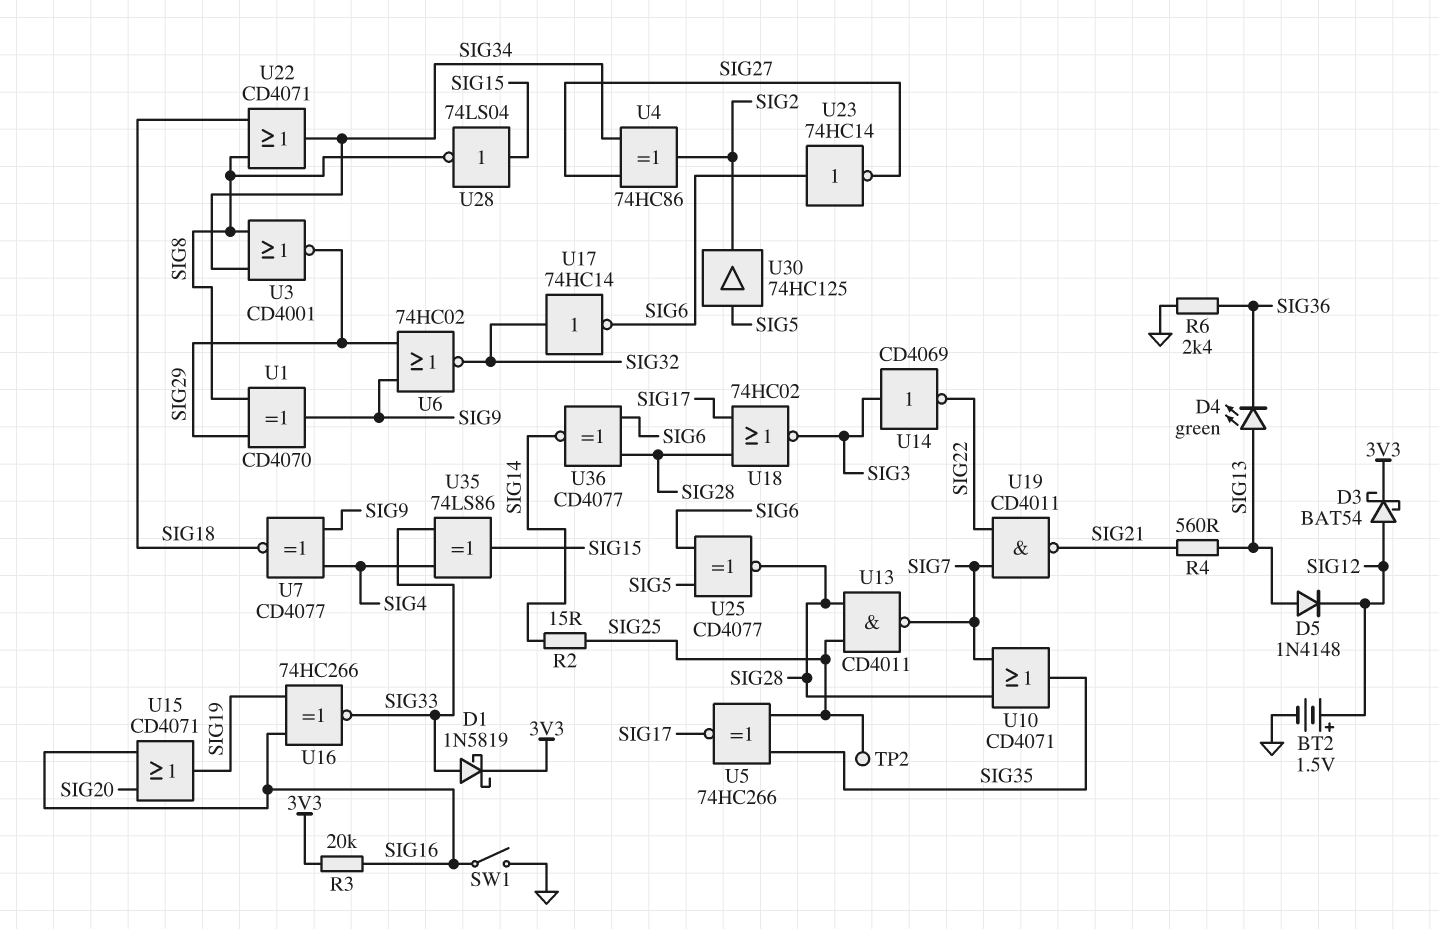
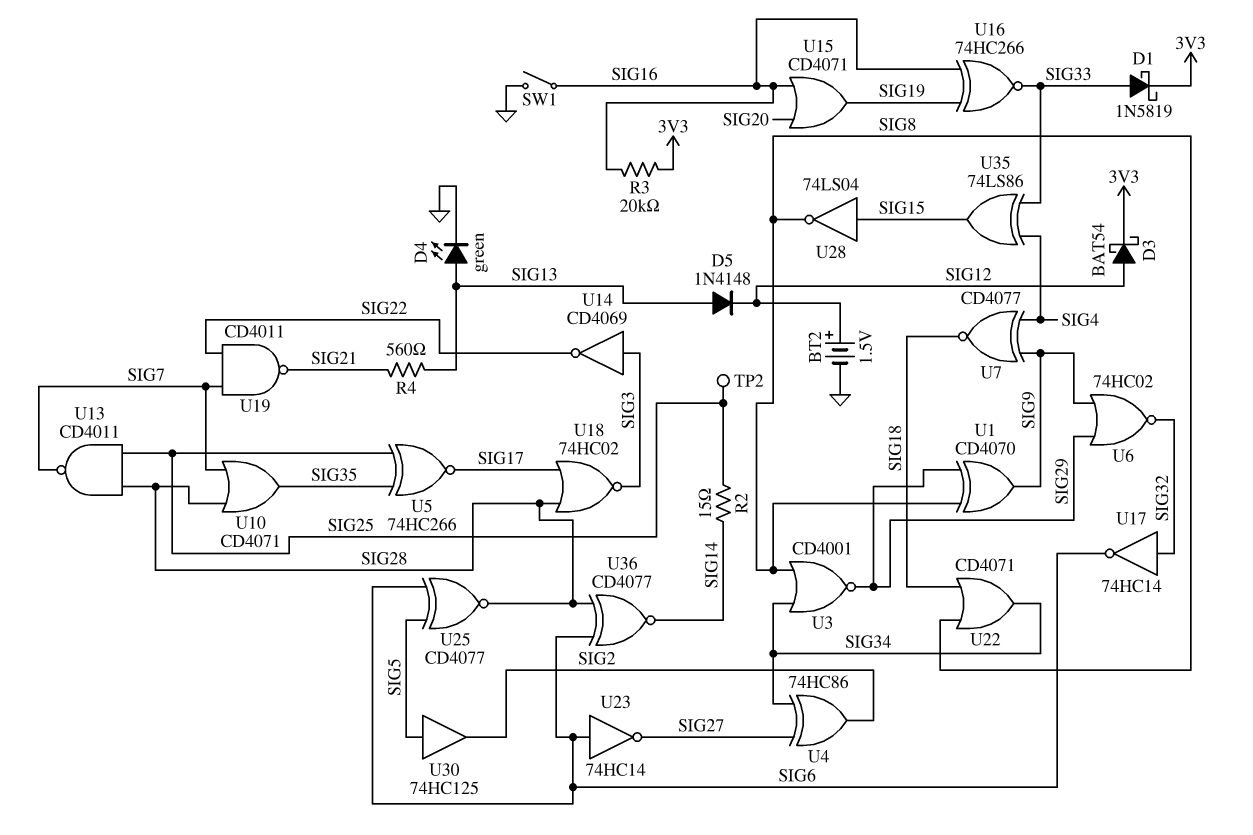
D4: LED green (A SIG13, K SIG36) -> LED green (A SIG13, K GND)
R6: 2.4k (GND, SIG36) -> none

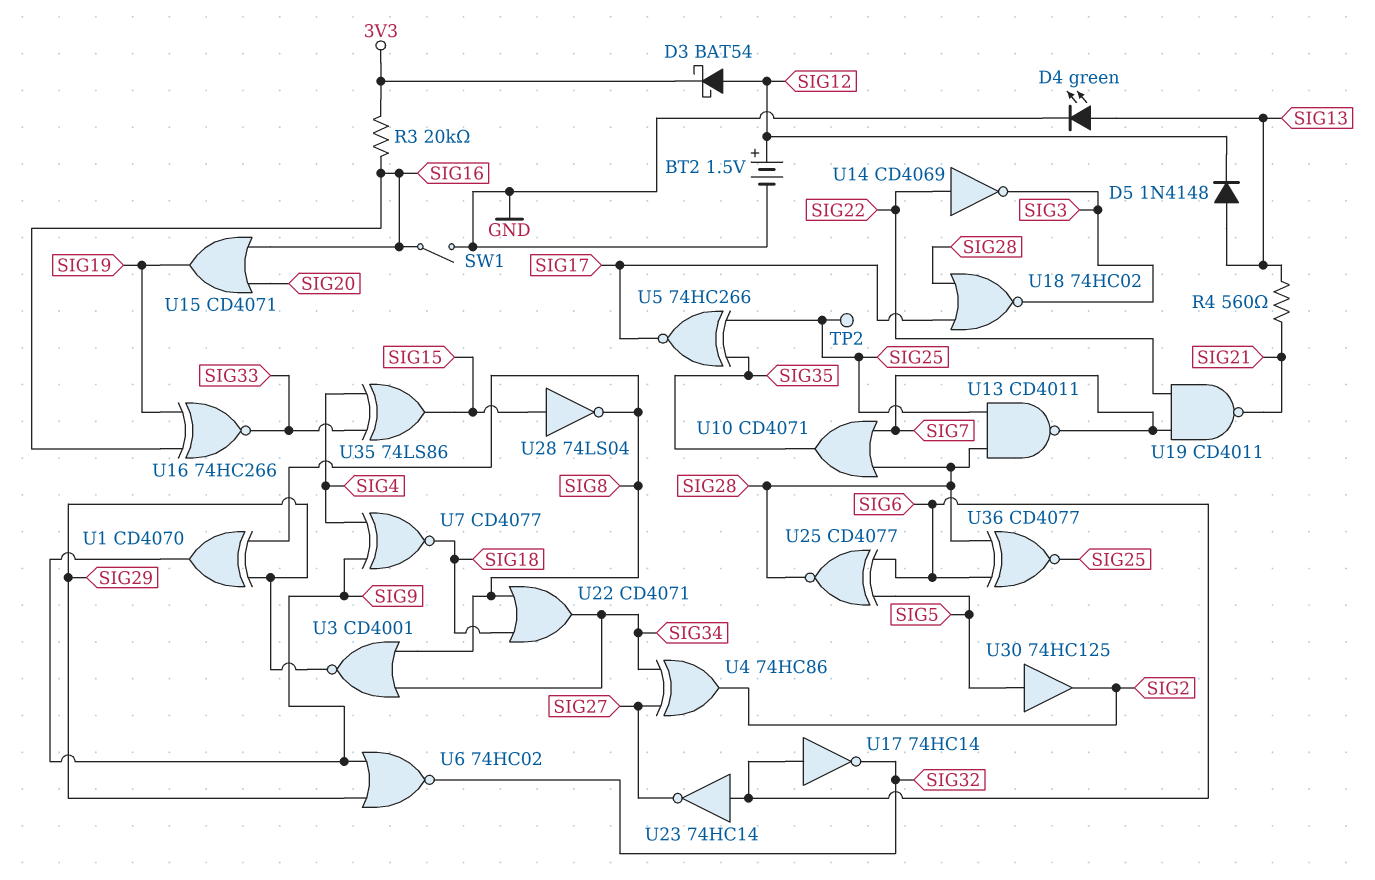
D1: schottky 1N5819 (A SIG33, K 3V3) -> none
R2: 15 (SIG14, SIG25) -> none
U14: NOT CD4069 (in SIG3, out SIG22) -> NOT CD4069 (in SIG22, out SIG3)
U17: NOT 74HC14 (in SIG32, out SIG6) -> NOT 74HC14 (in SIG6, out SIG32)
U36: XNOR CD4077 (in SIG6, in SIG28, out SIG14) -> XNOR CD4077 (in SIG6, in SIG28, out SIG25)

